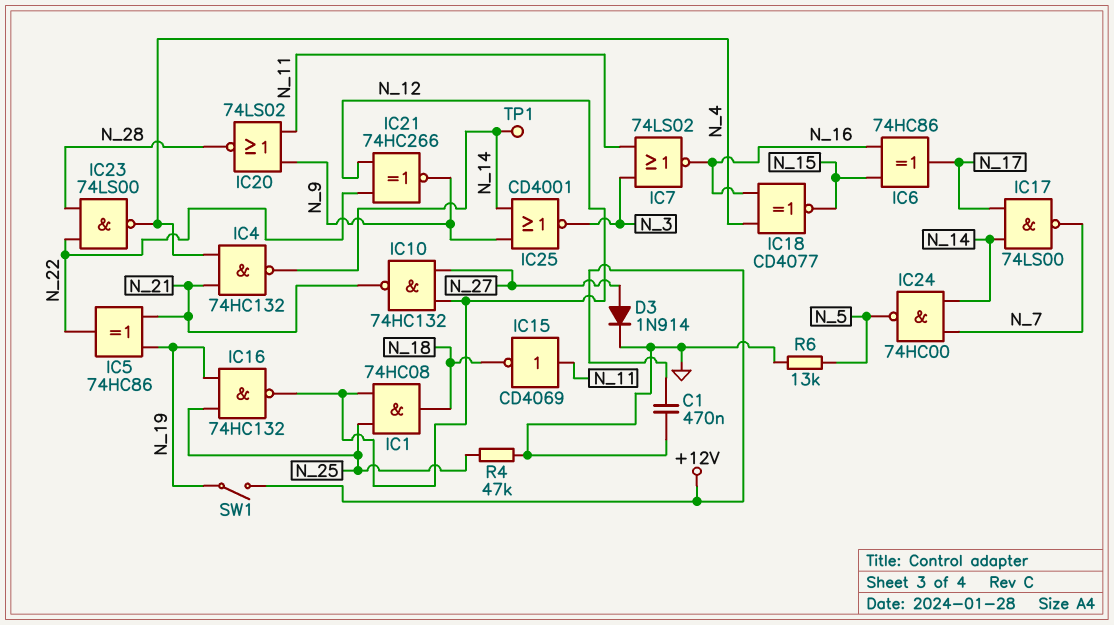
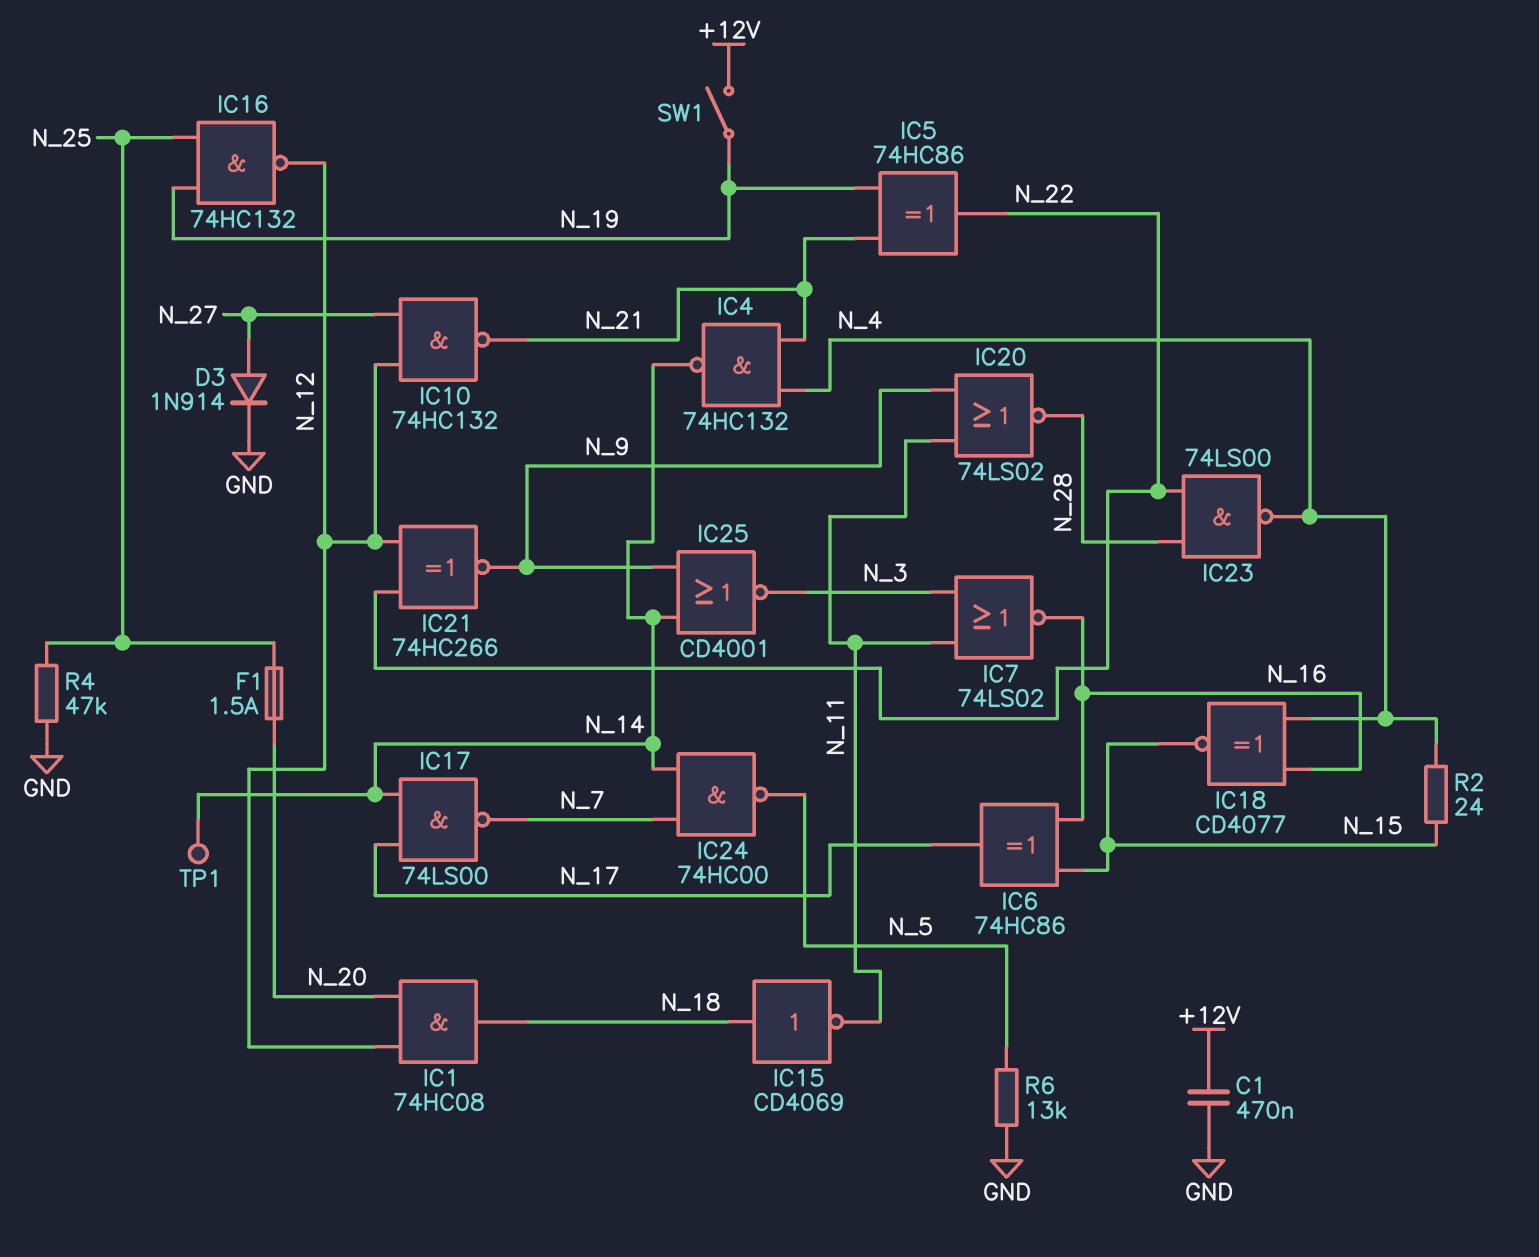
F1: none -> 1.5A (N_20, N_25)
IC1: AND 74HC08 (in N_12, in N_25, out N_18) -> AND 74HC08 (in N_12, in N_20, out N_18)
IC15: NOT CD4069 (in N_11, out N_18) -> NOT CD4069 (in N_18, out N_11)
R2: none -> 24 (N_4, N_15)

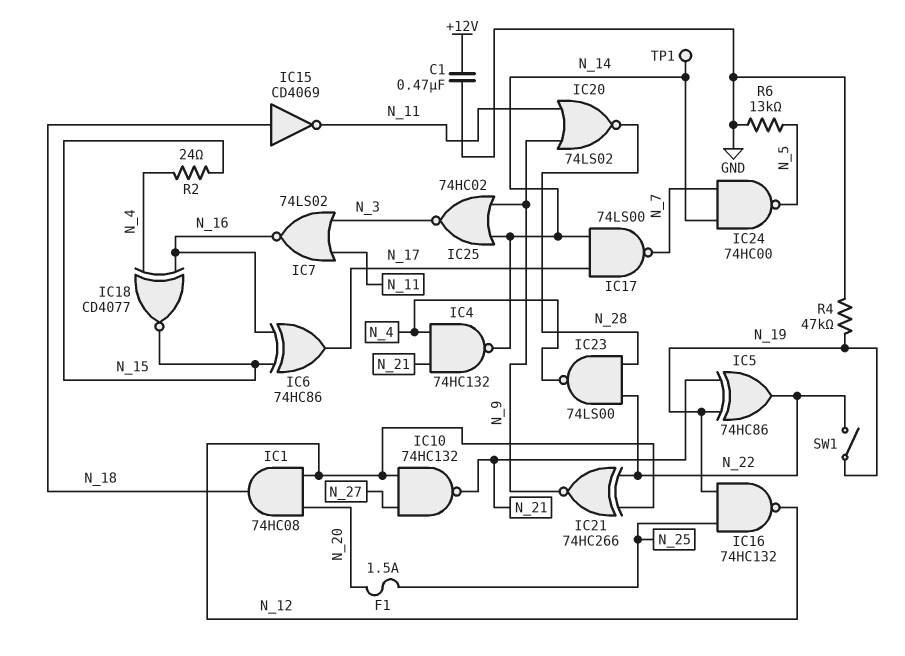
D3: diode 1N914 (A N_27, K GND) -> none
IC25: NOR CD4001 (in N_9, in N_14, out N_3) -> NOR 74HC02 (in N_9, in N_14, out N_3)
R4: 47k (GND, N_25) -> 47k (GND, N_19)
SW1: switch (+12V, N_19) -> switch (N_19, N_22)

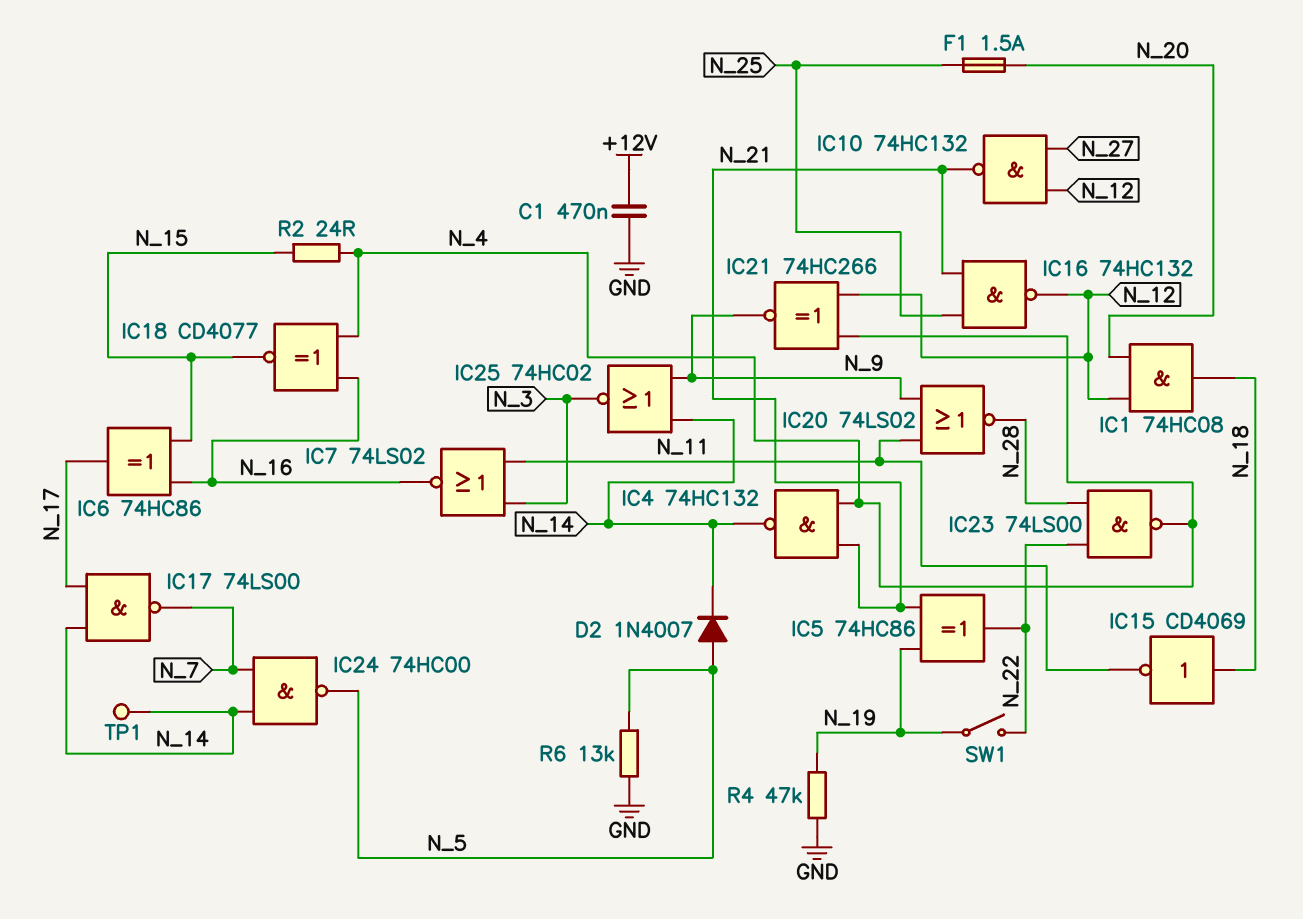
D2: none -> diode 1N4007 (A N_5, K N_14)
IC16: NAND 74HC132 (in N_19, in N_25, out N_12) -> NAND 74HC132 (in N_21, in N_25, out N_12)
IC21: XNOR 74HC266 (in N_12, in N_22, out N_9) -> XNOR 74HC266 (in N_4, in N_12, out N_9)

